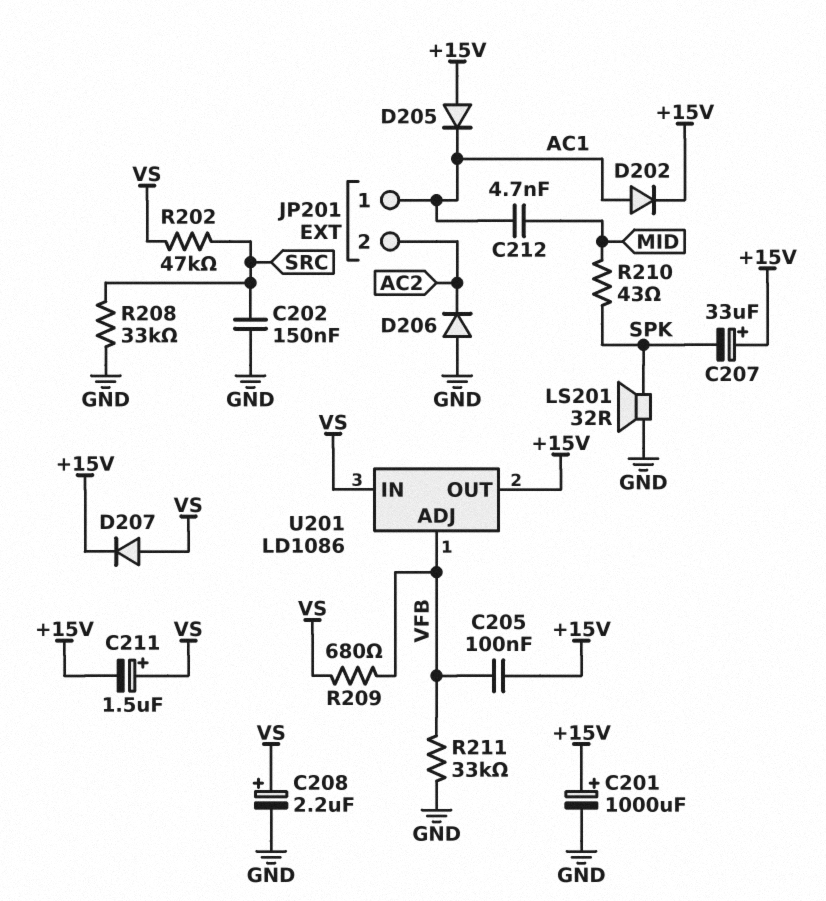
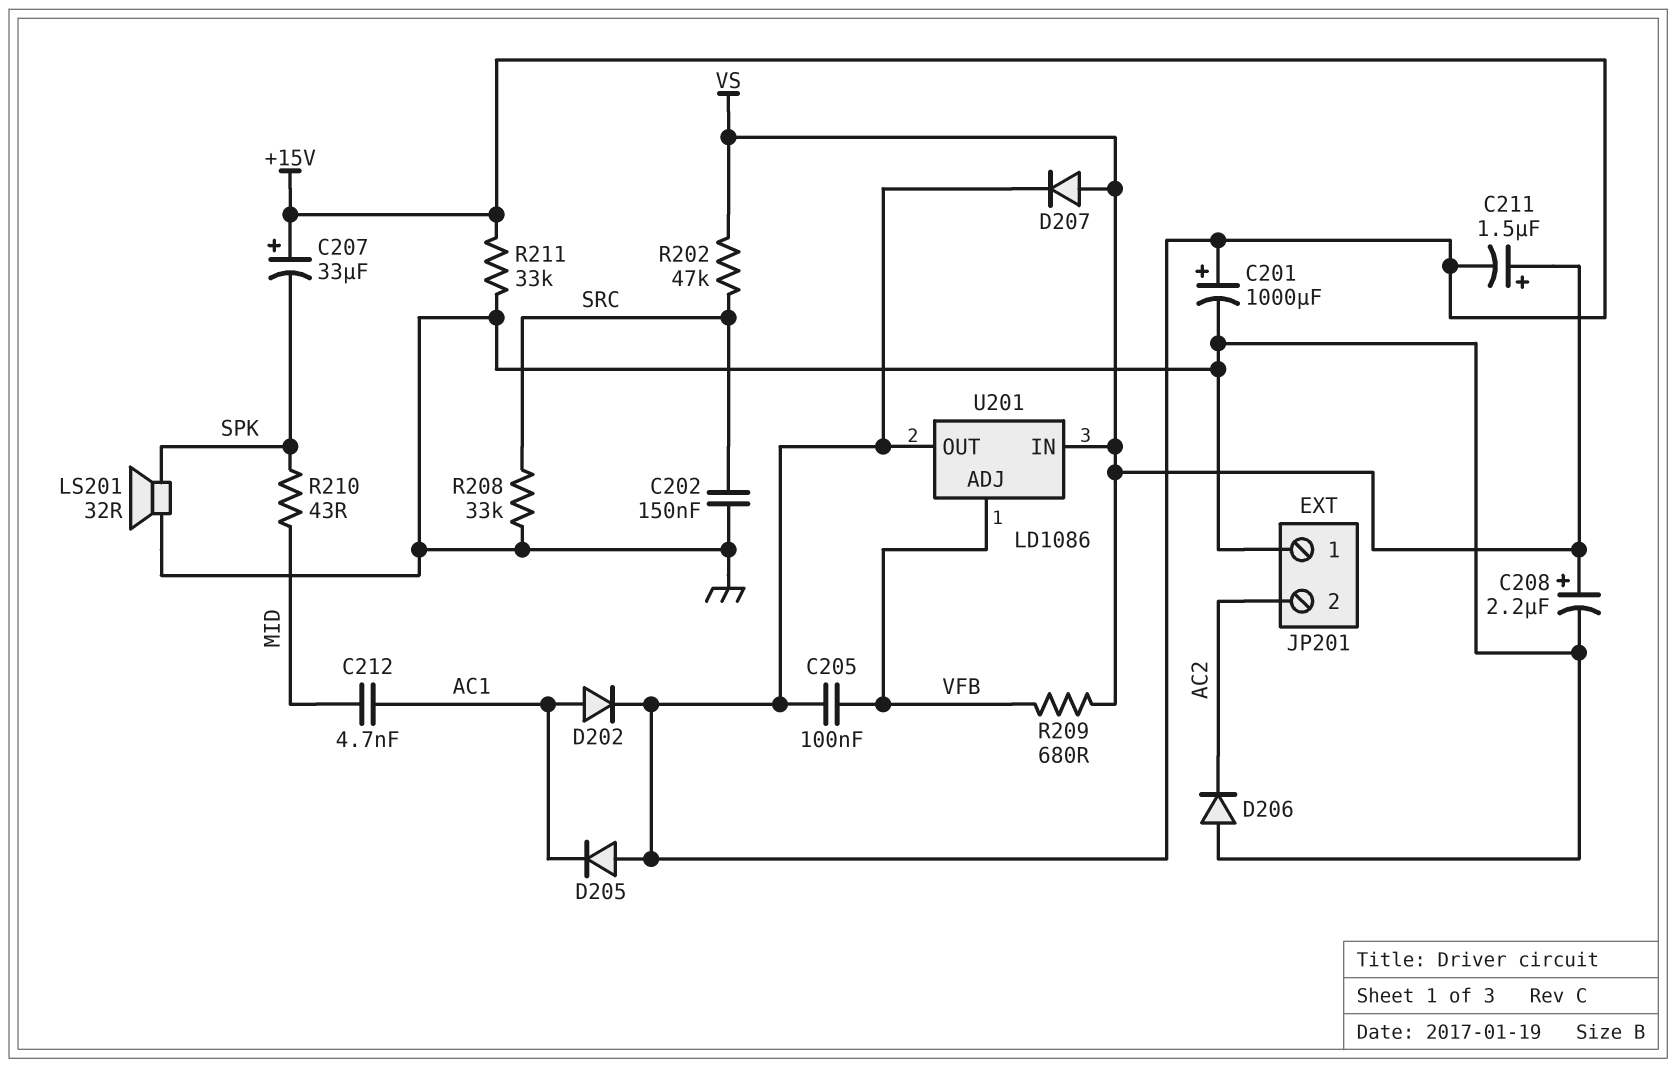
JP201 pin 1: AC1 -> GND
R211: 33k (GND, VFB) -> 33k (+15V, GND)

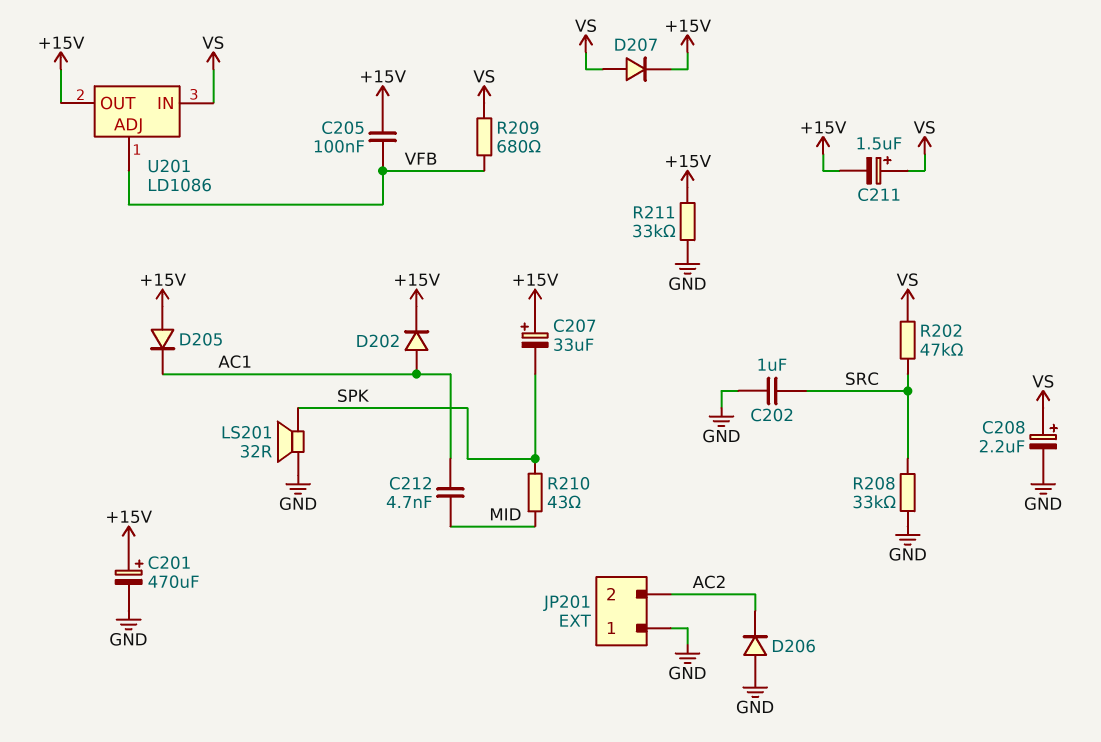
C201: 1000uF (plus +15V, minus GND) -> 470uF (plus +15V, minus GND)
C202: 150nF (GND, SRC) -> 1uF (GND, SRC)

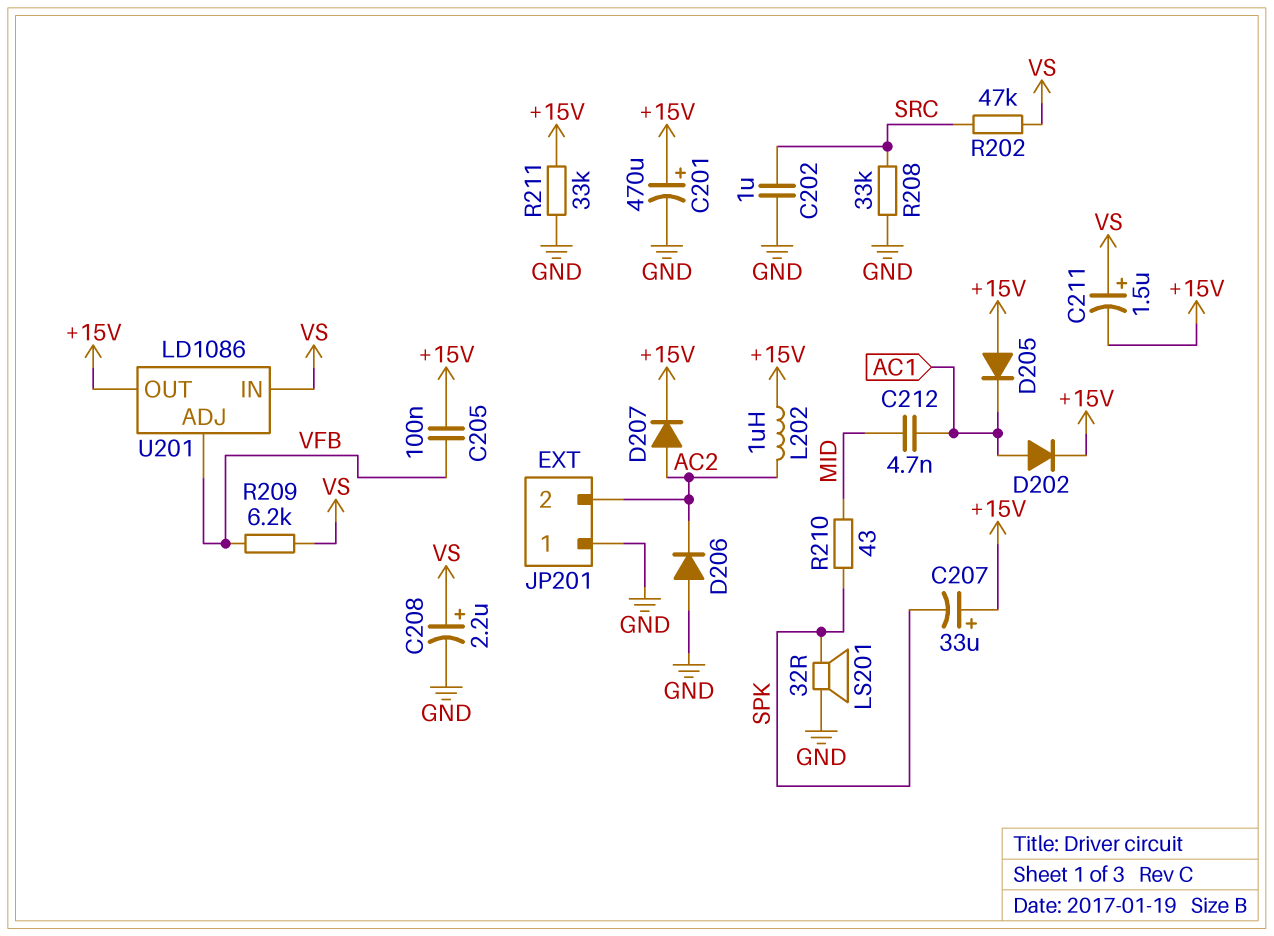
D207: diode (A VS, K +15V) -> diode (A AC2, K +15V)
L202: none -> 1uH (+15V, AC2)
R209: 680 (VFB, VS) -> 6.2k (VFB, VS)

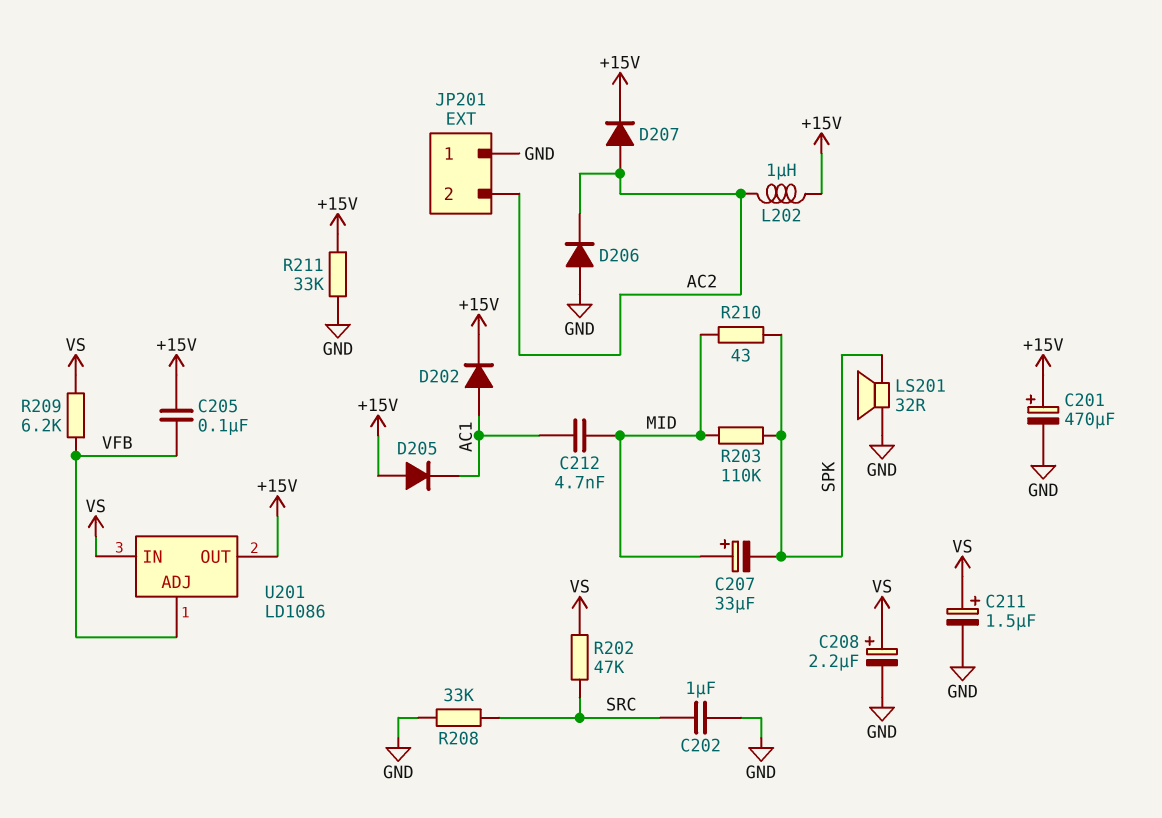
C207: 33uF (plus +15V, minus SPK) -> 33uF (plus MID, minus SPK)
C211: 1.5uF (plus VS, minus +15V) -> 1.5uF (plus VS, minus GND)
R203: none -> 110k (MID, SPK)

